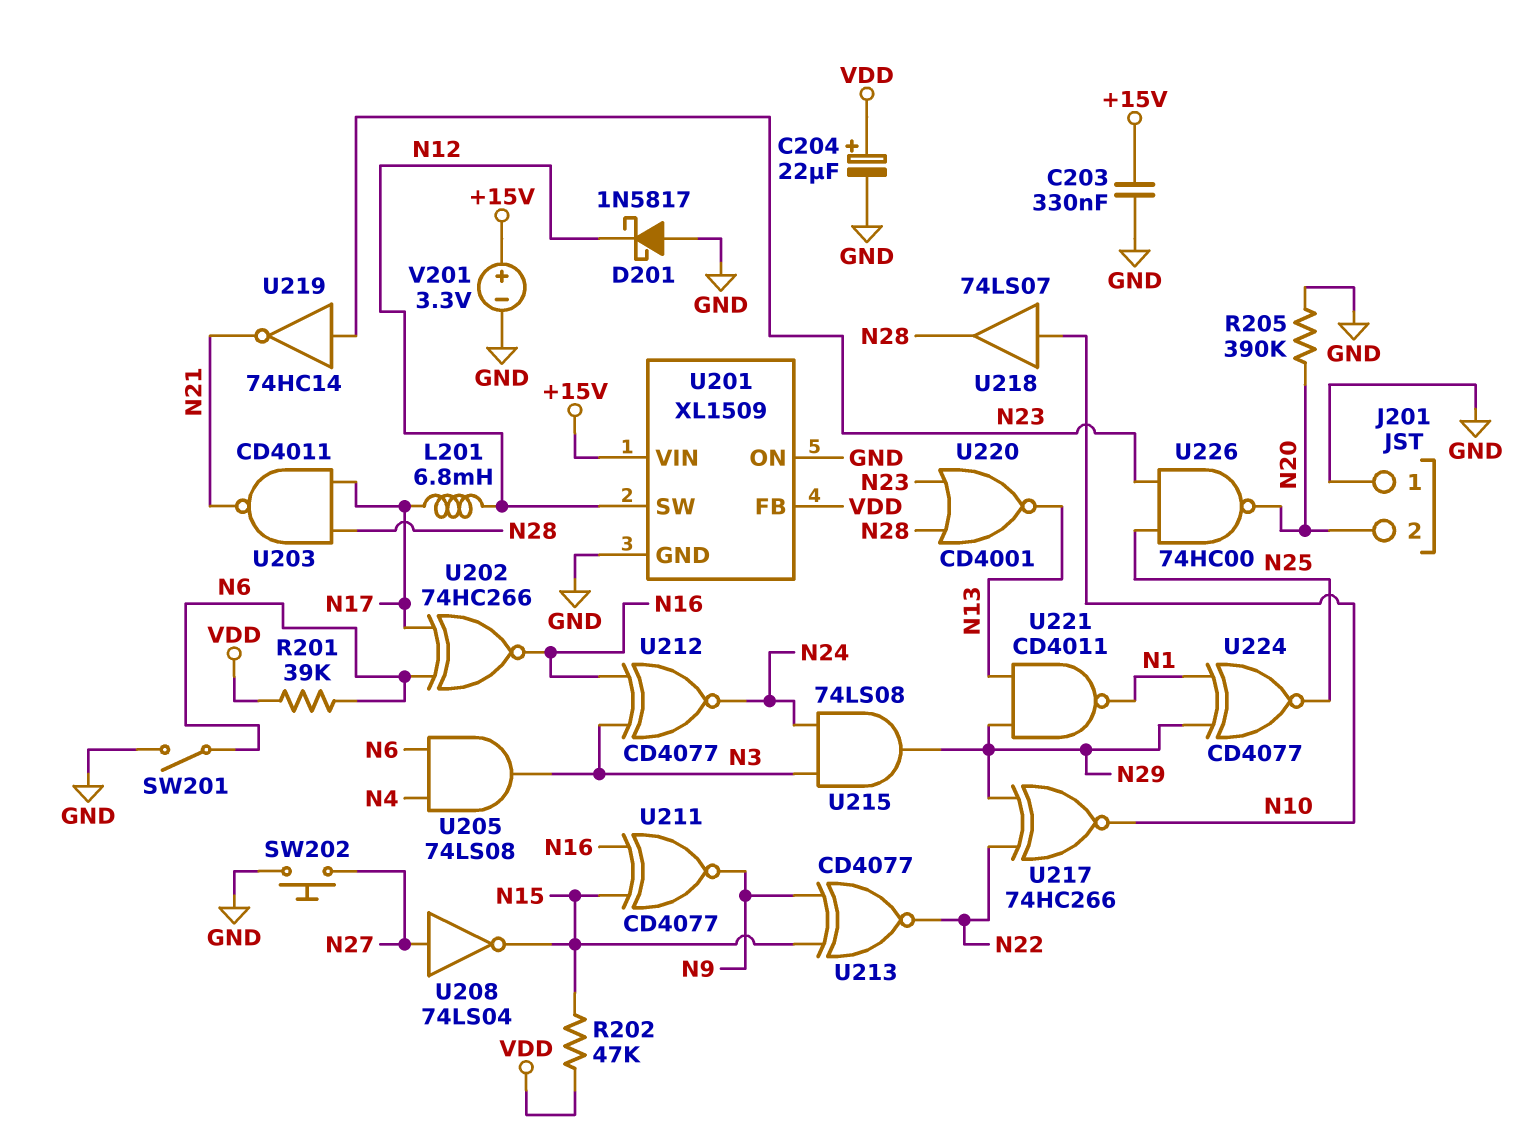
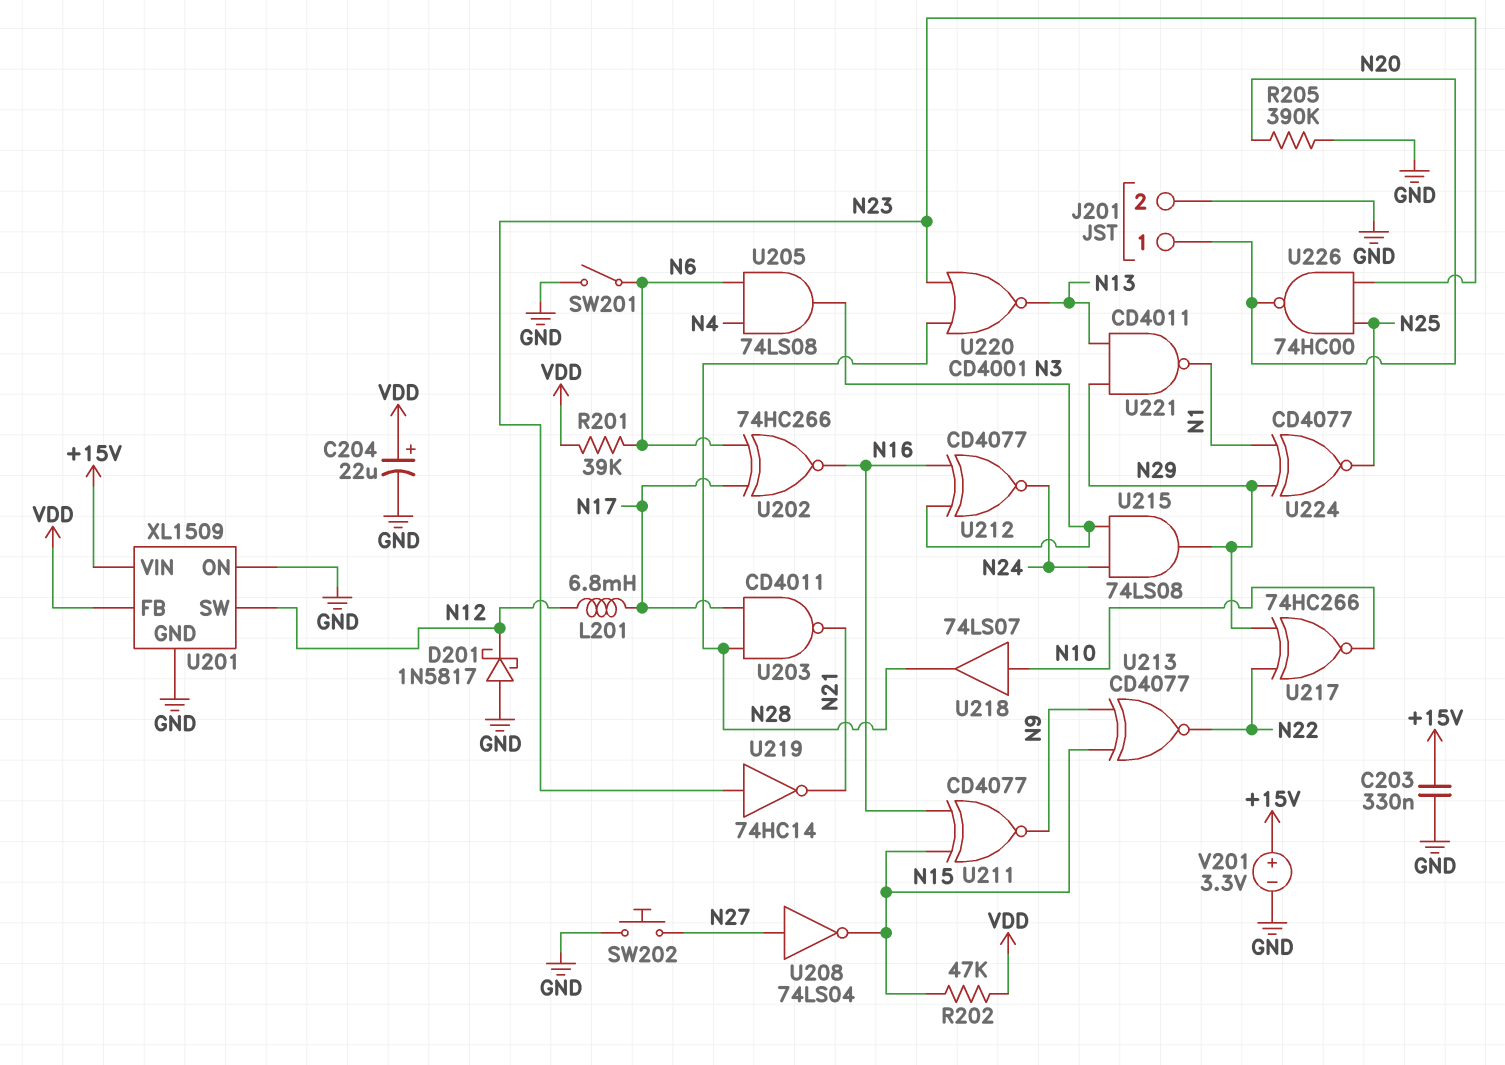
J201 pin 1: GND -> N20
J201 pin 2: N20 -> GND

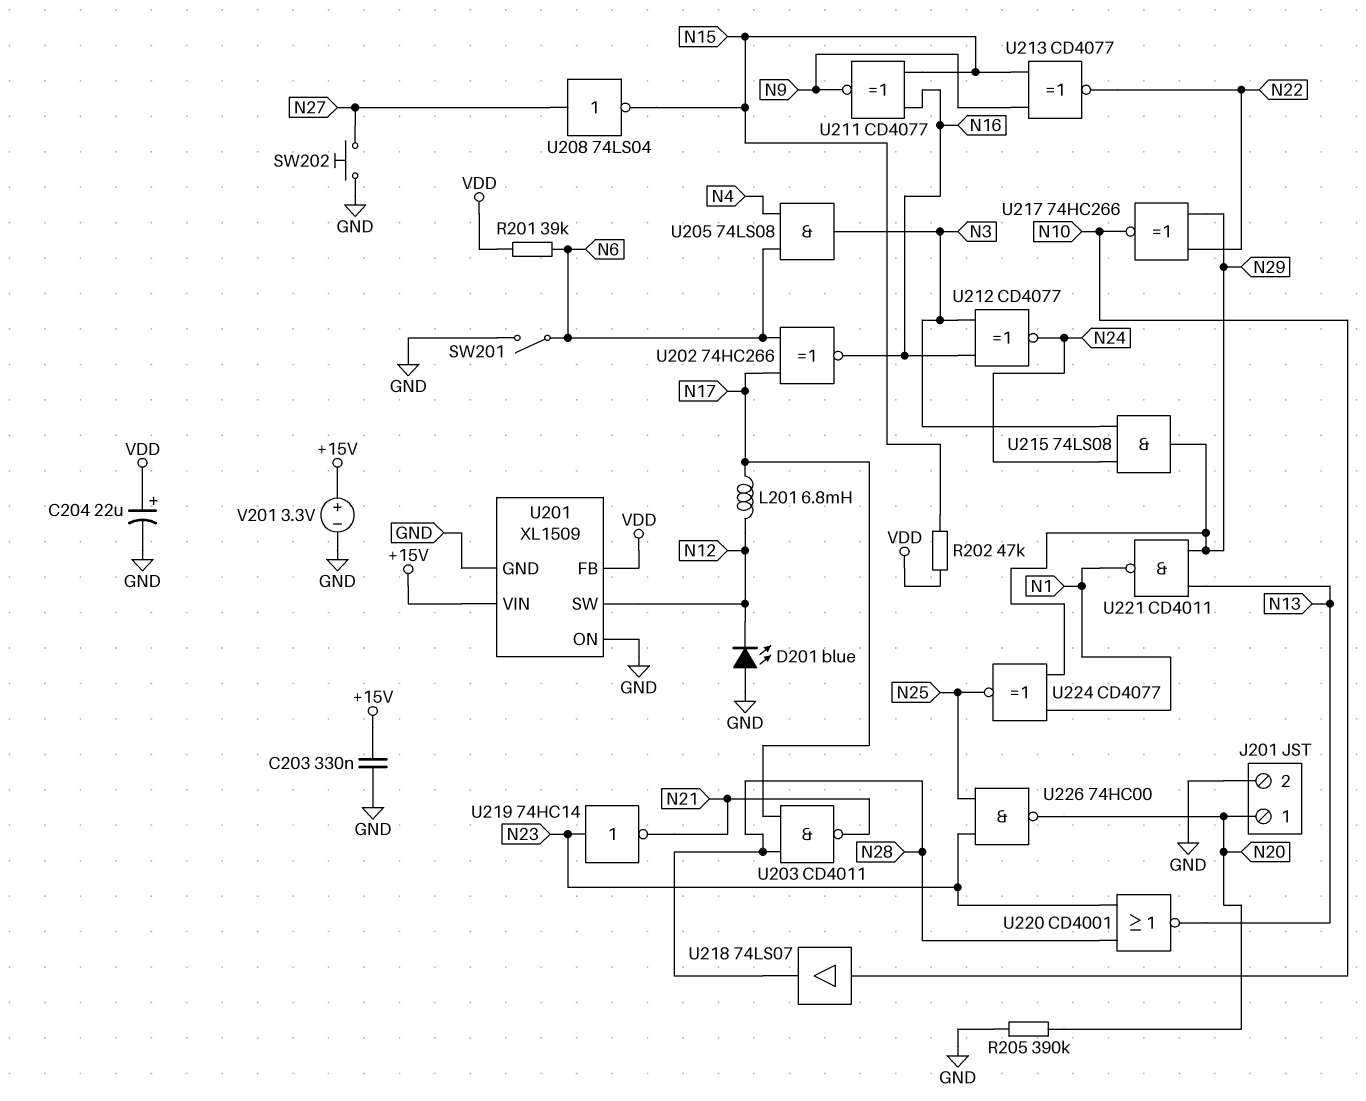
D201: schottky 1N5817 (A GND, K N12) -> LED blue (A GND, K N12)

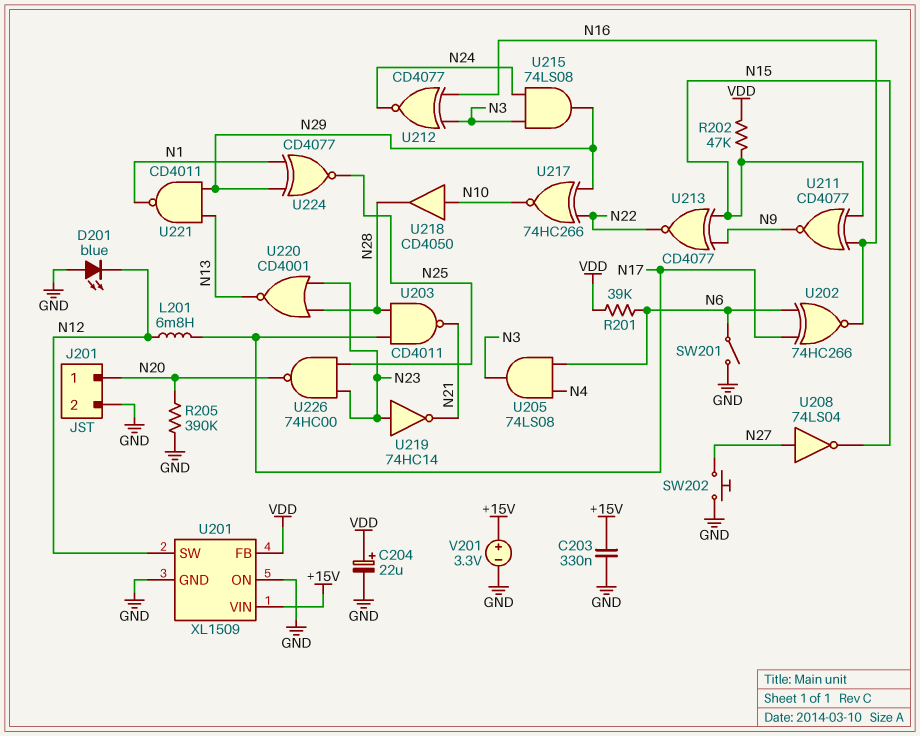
U218: buffer 74LS07 (in N10, out N28) -> buffer CD4050 (in N10, out N28)

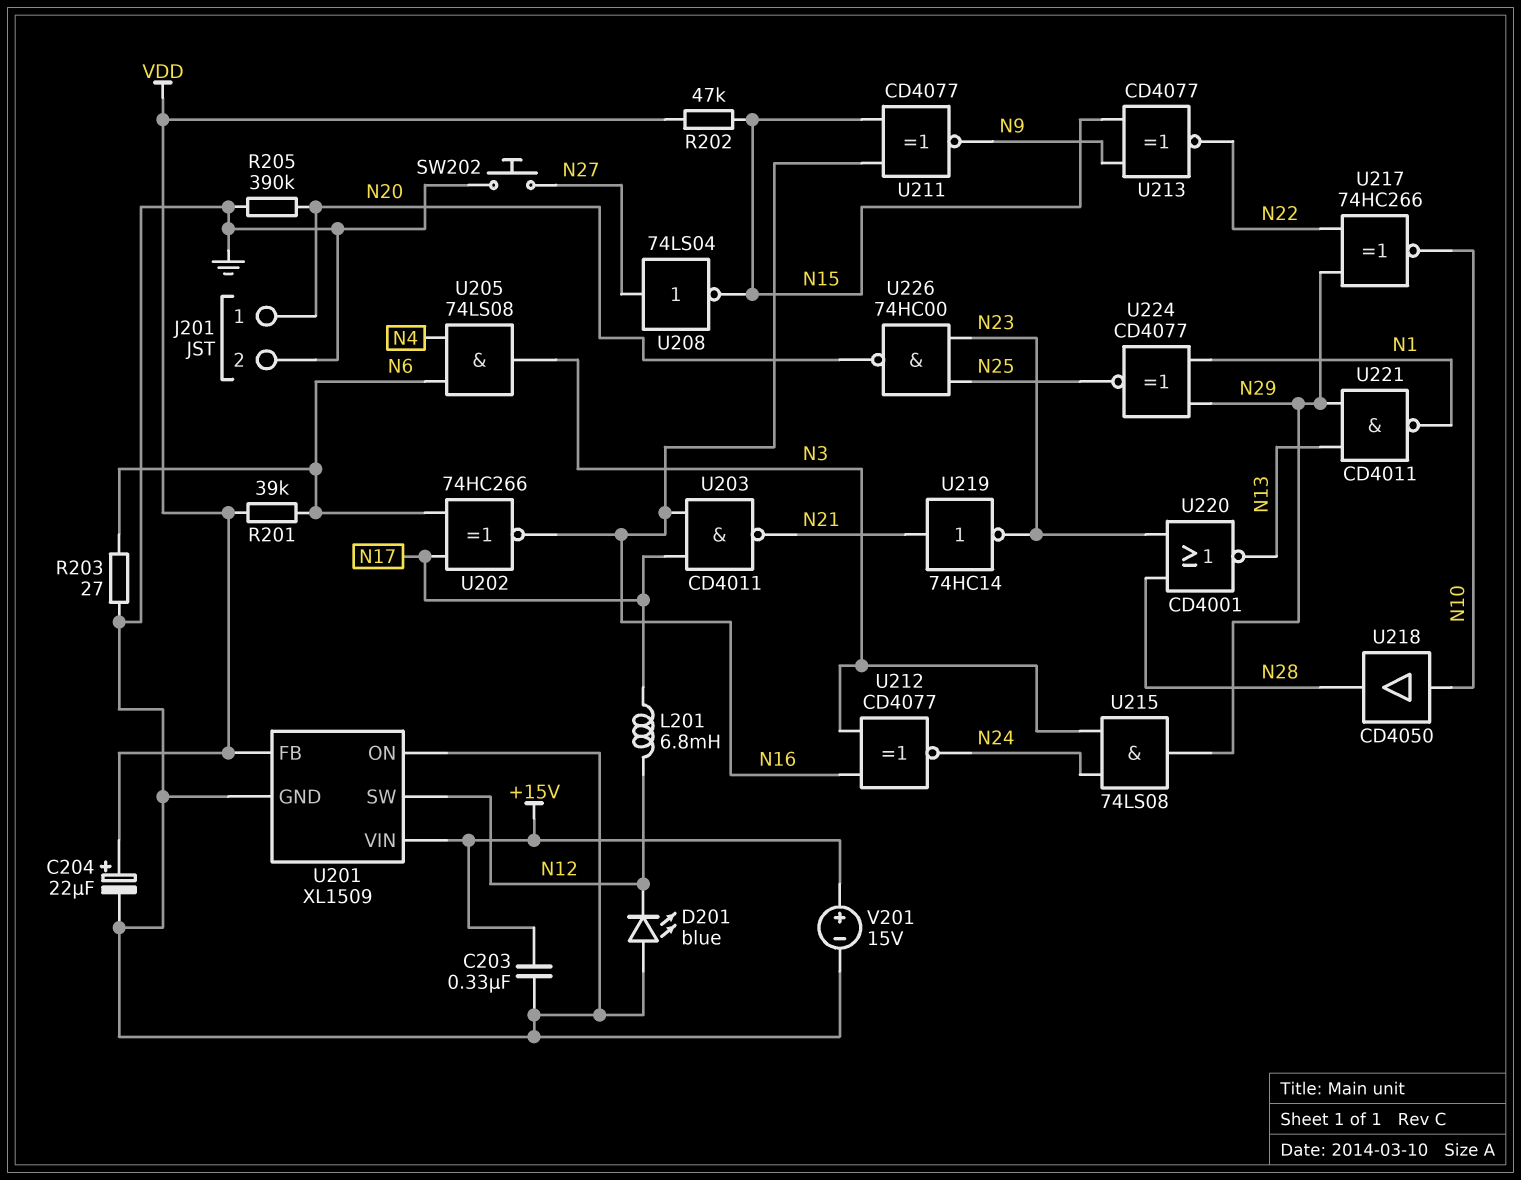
R203: none -> 27 (GND, N6)
SW201: switch (GND, N6) -> none
U203: NAND CD4011 (in N17, in N28, out N21) -> NAND CD4011 (in N16, in N17, out N21)
U219: NOT 74HC14 (in N23, out N21) -> NOT 74HC14 (in N21, out N23)
V201: 3.3V (plus +15V, minus GND) -> 15V (plus +15V, minus GND)

